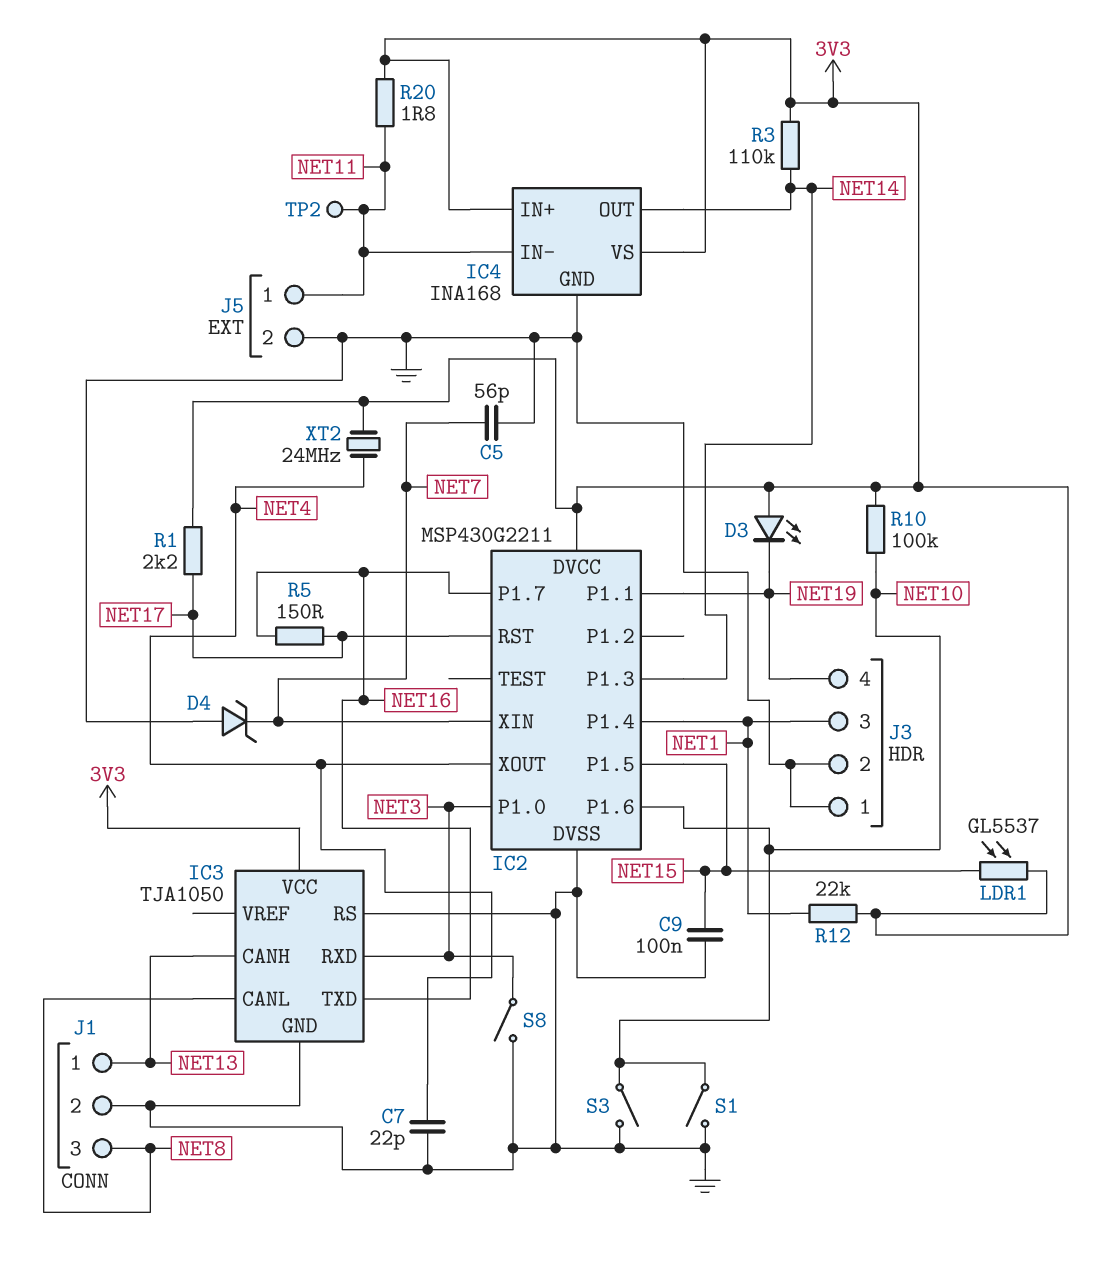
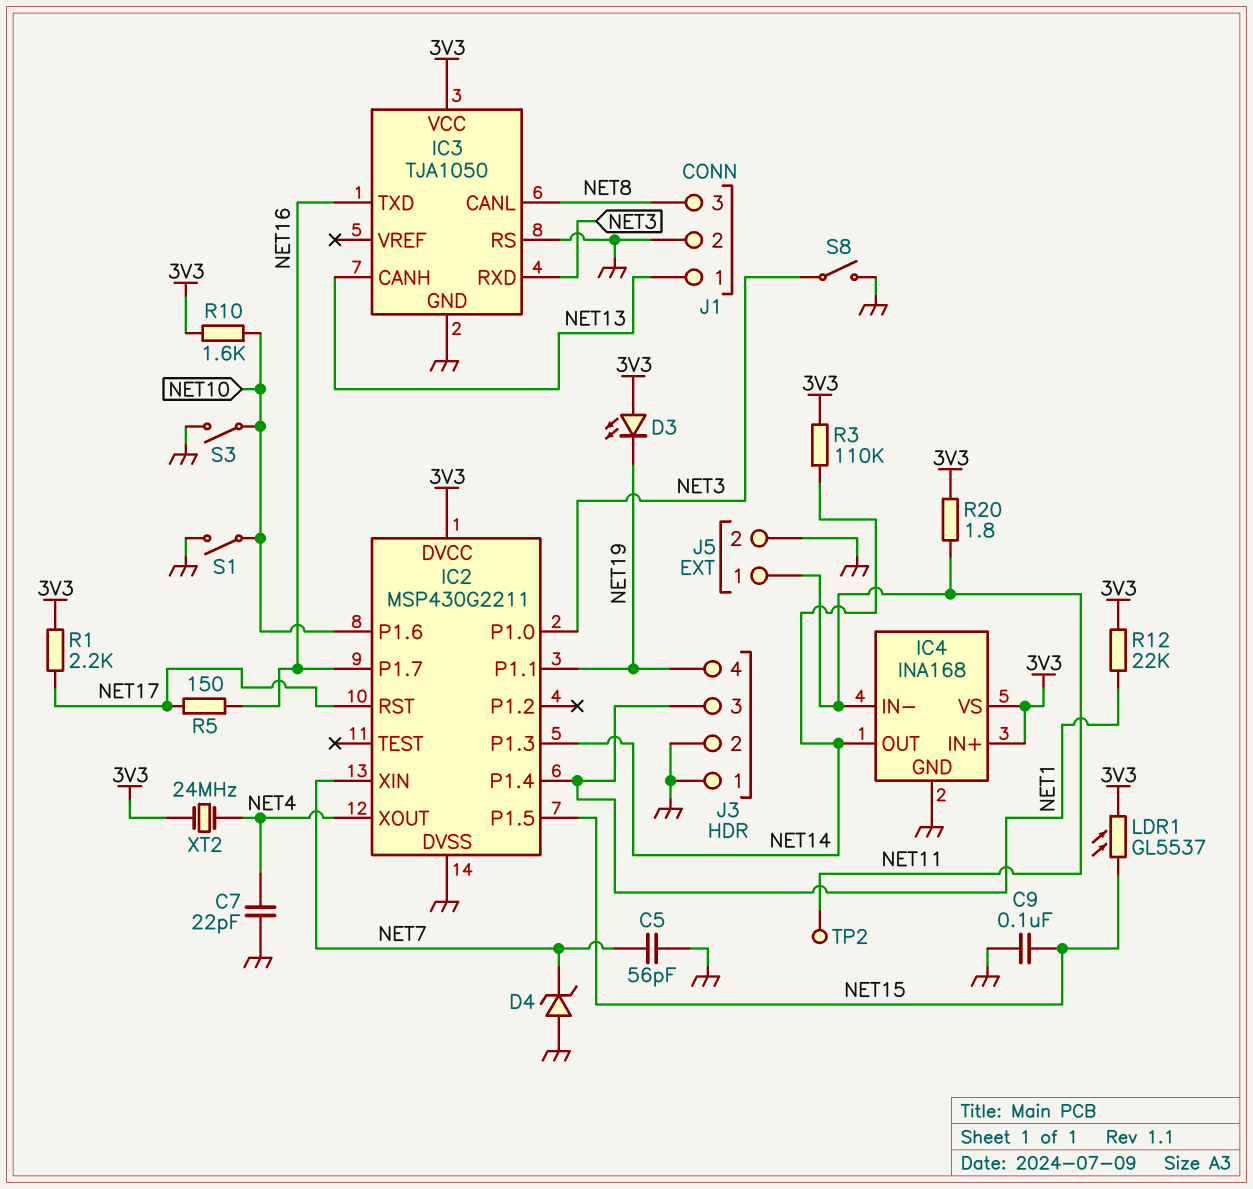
R10: 100k (3V3, NET10) -> 1.6k (3V3, NET10)

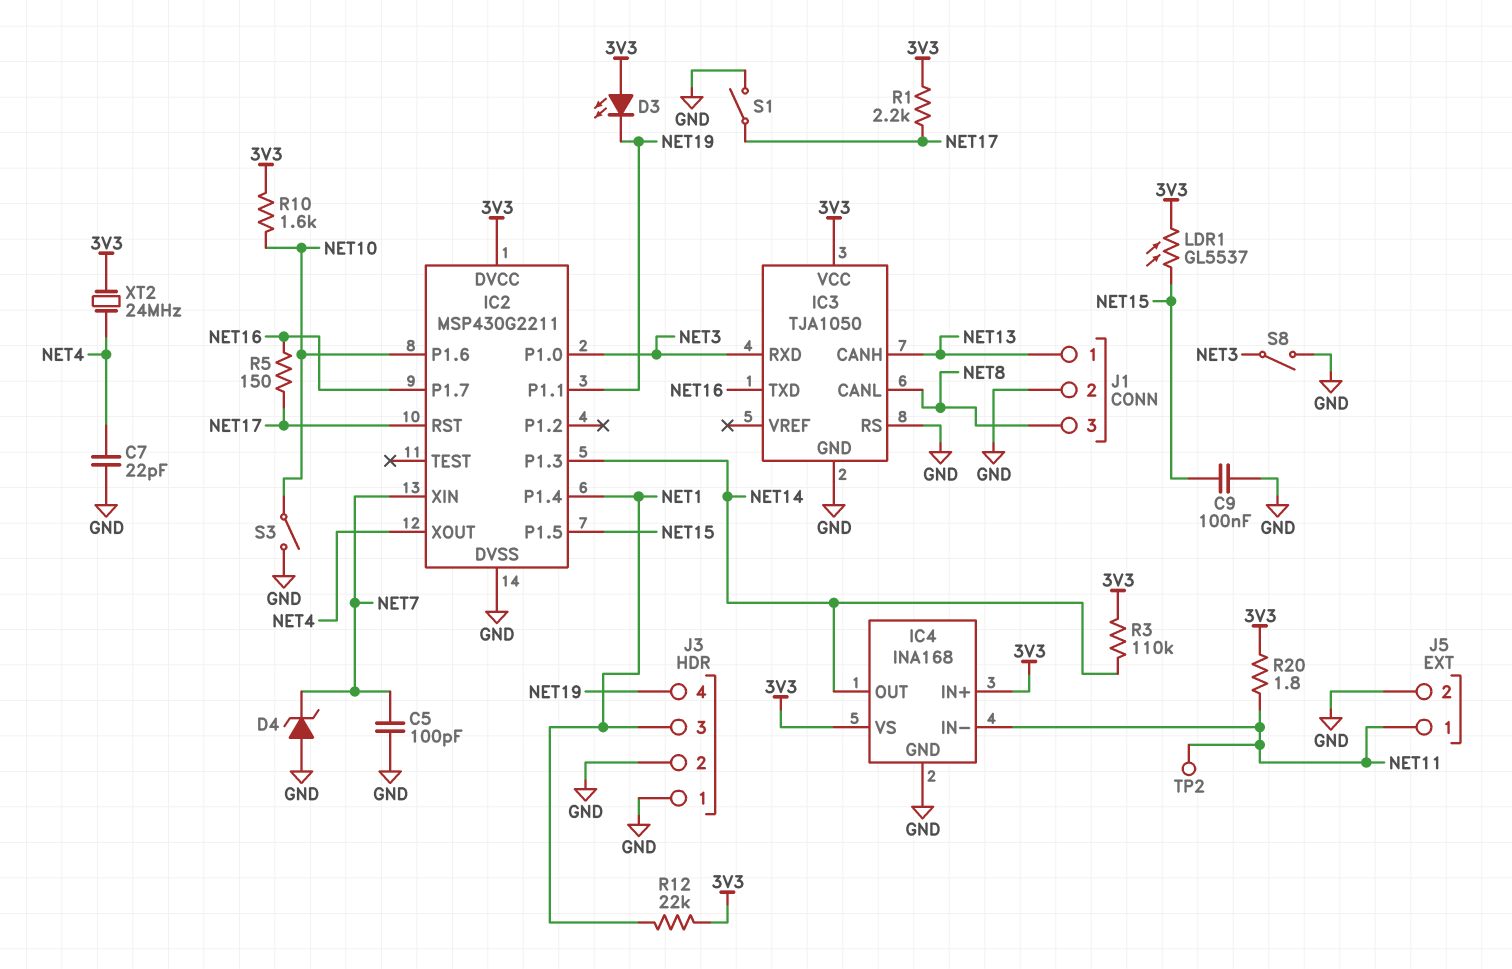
C5: 56pF (GND, NET7) -> 100pF (GND, NET7)
S1: switch (GND, NET10) -> switch (GND, NET17)

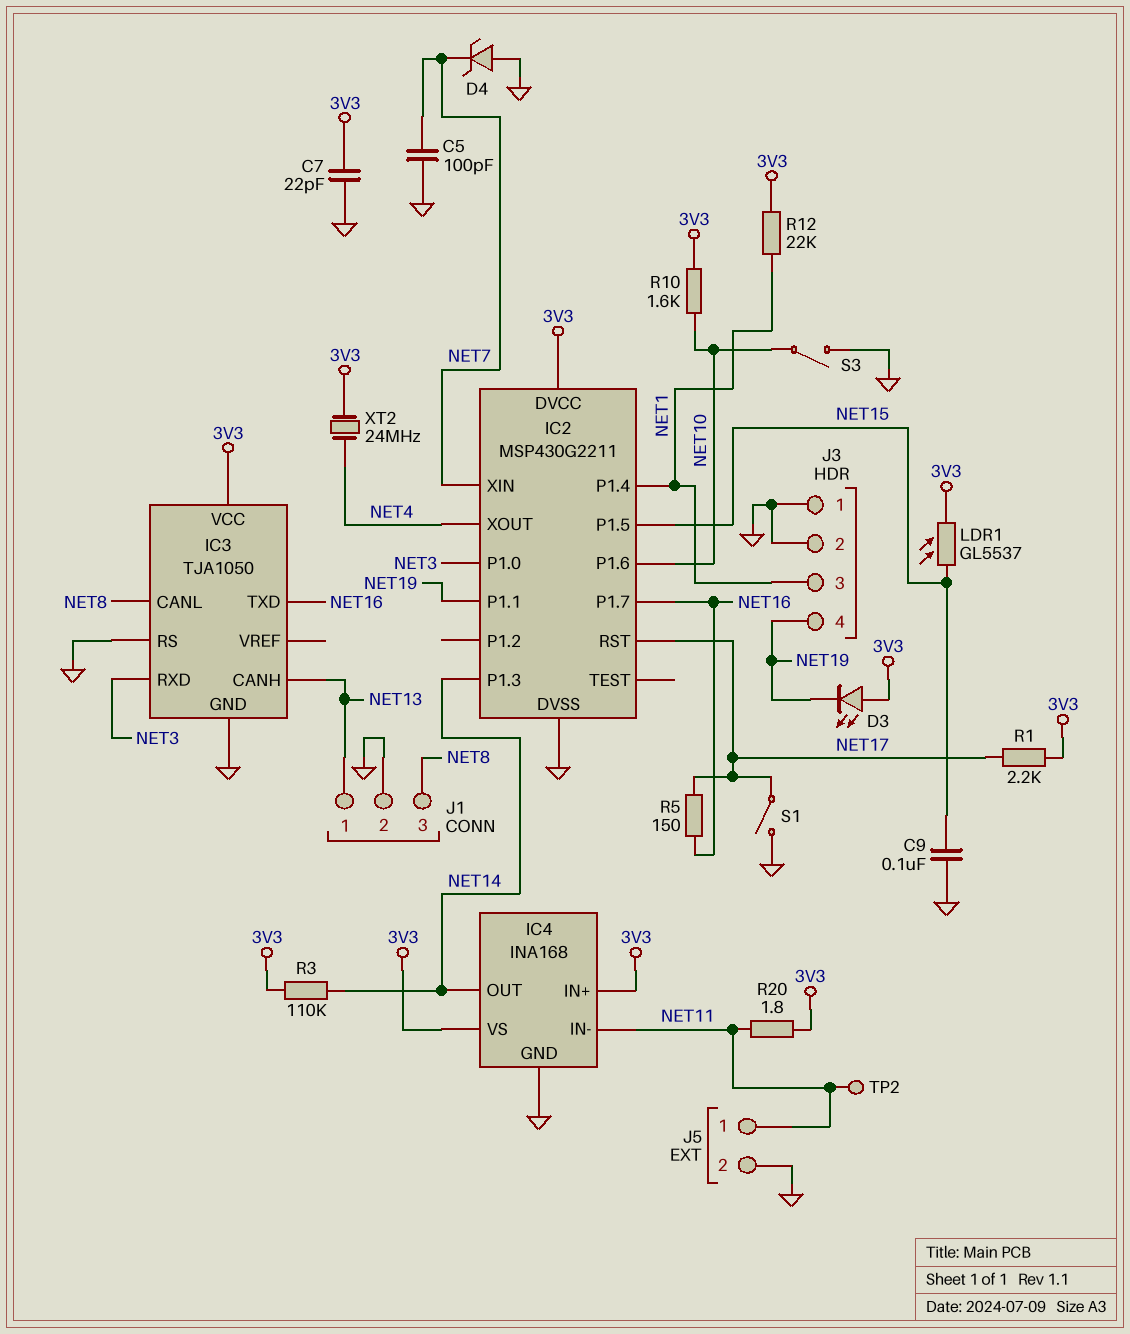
C7: 22pF (GND, NET4) -> 22pF (3V3, GND)
S8: switch (GND, NET3) -> none

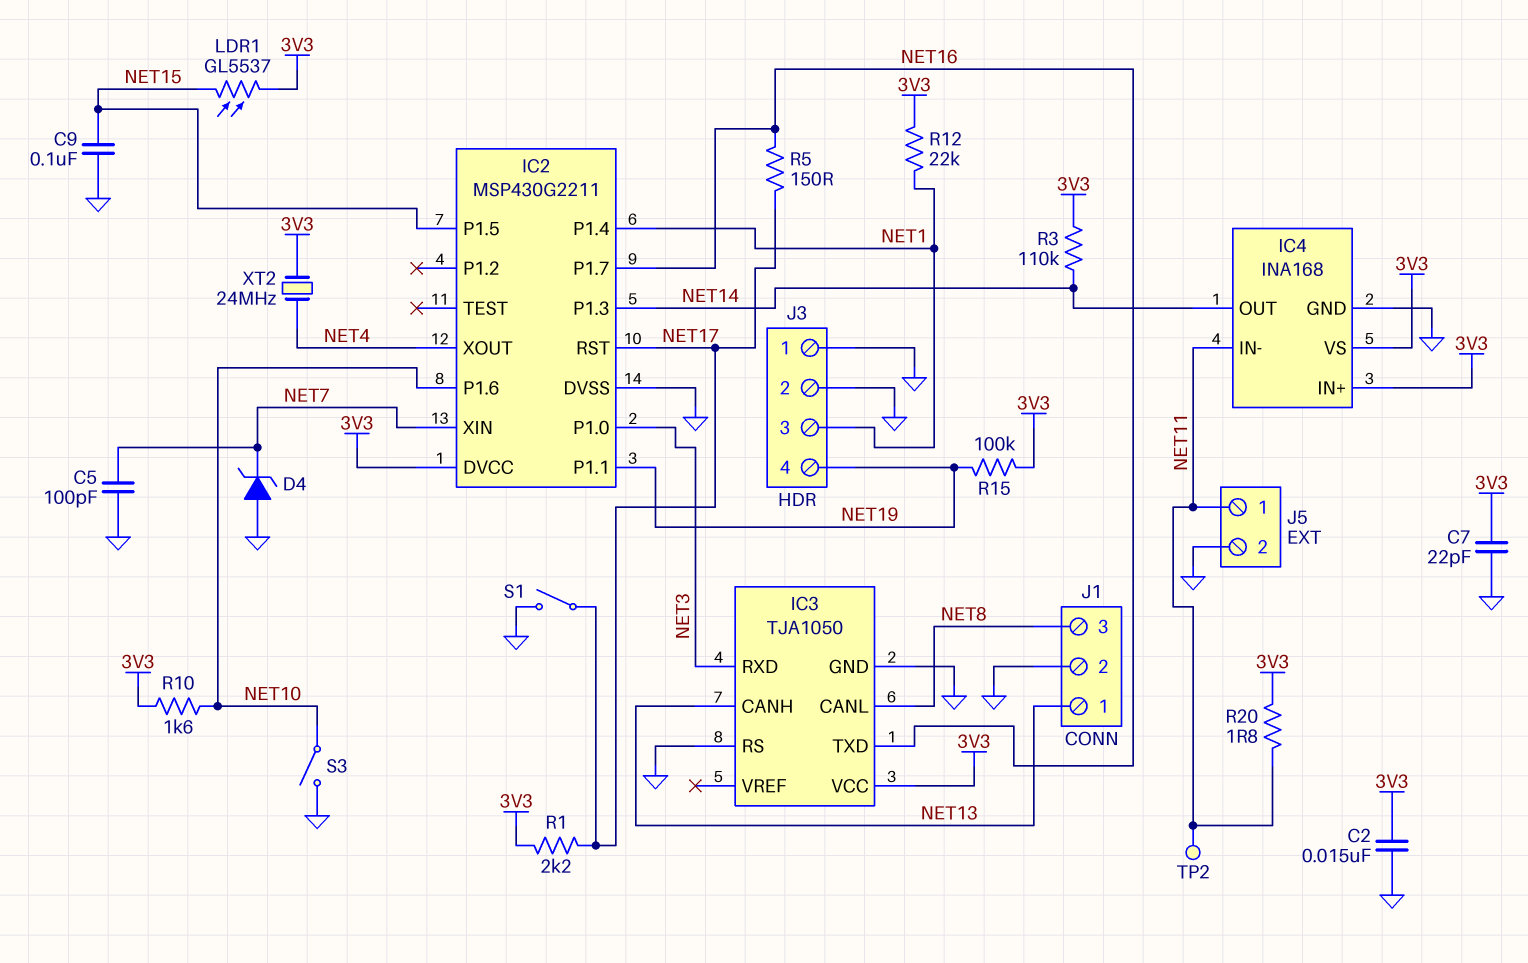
C2: none -> 15nF (3V3, GND)
D3: LED (A 3V3, K NET19) -> none
R15: none -> 100k (3V3, NET19)

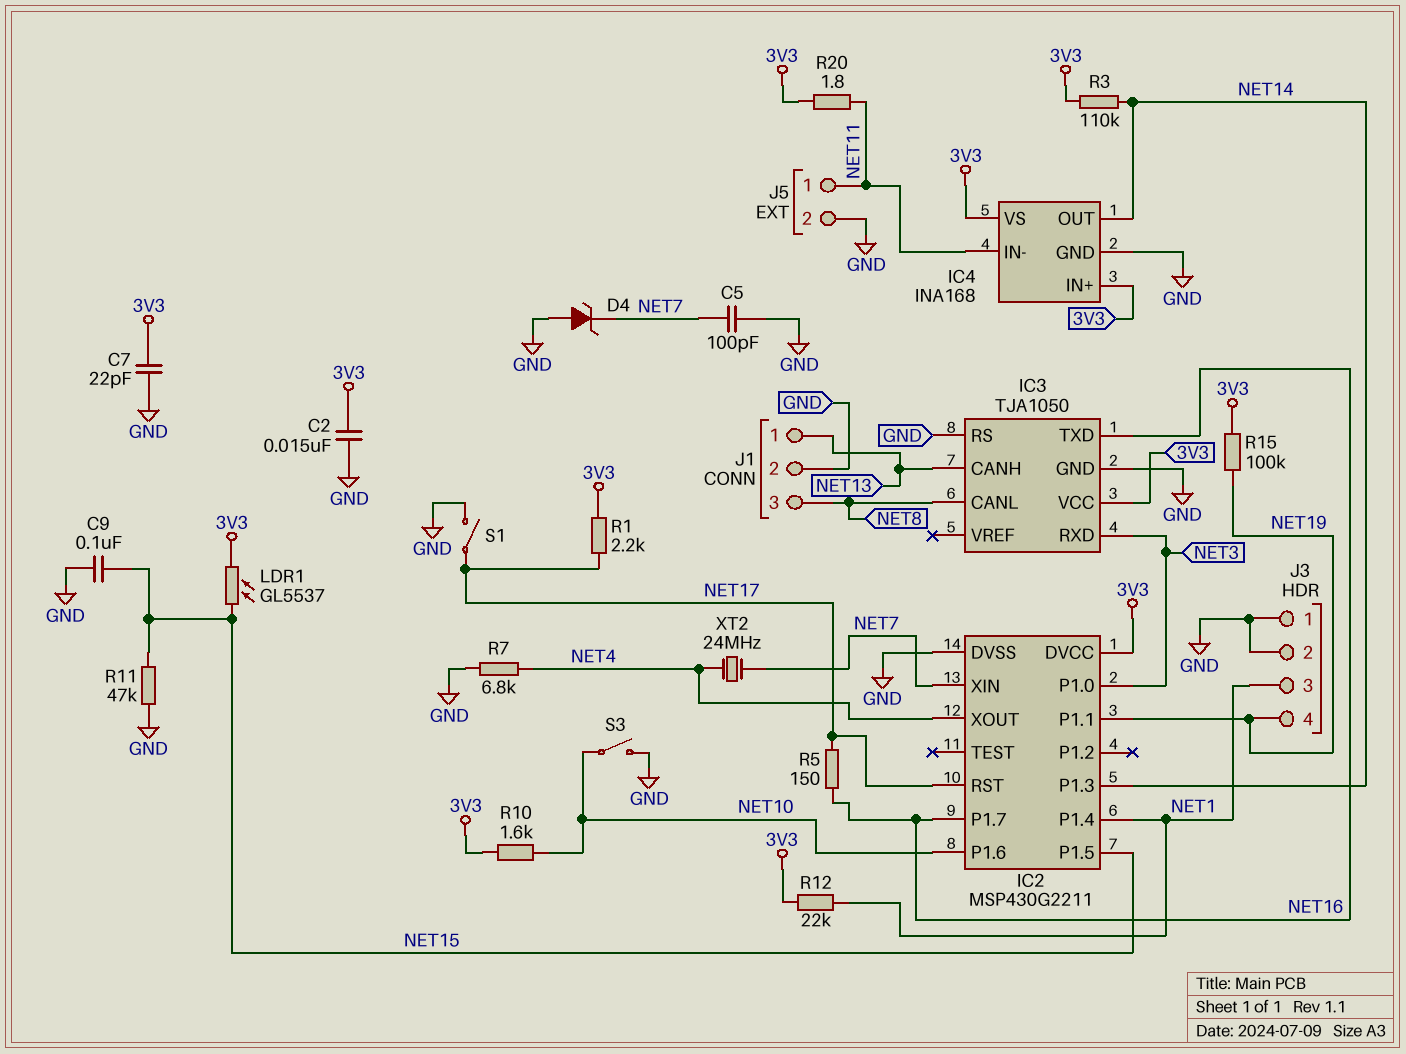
R7: none -> 6.8k (GND, NET4)
R11: none -> 47k (GND, NET15)
TP2: test point (NET11) -> none
XT2: 24MHz (3V3, NET4) -> 24MHz (NET4, NET7)

